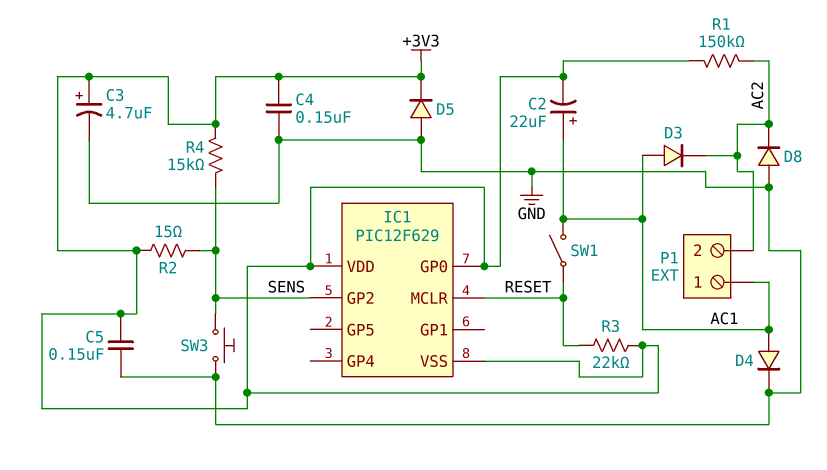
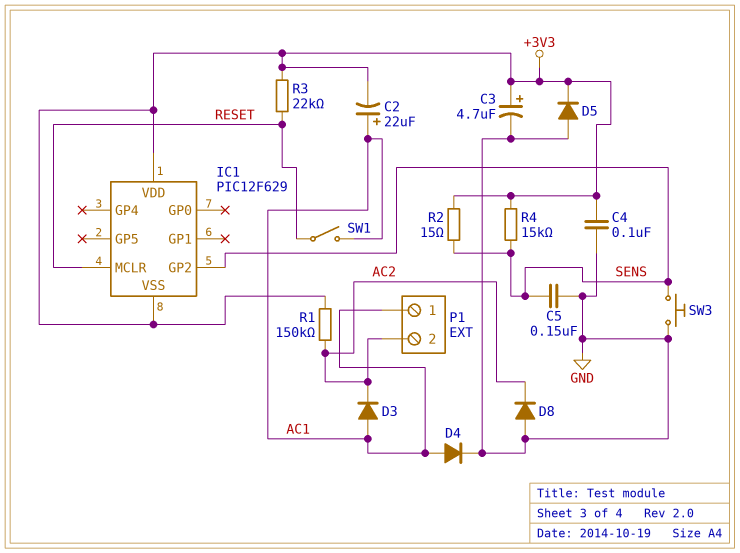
C4: 150nF (+3V3, GND) -> 100nF (+3V3, GND)
C5: 150nF (+3V3, GND) -> 150nF (GND, SENS)
IC1 pin GP0: +3V3 -> none

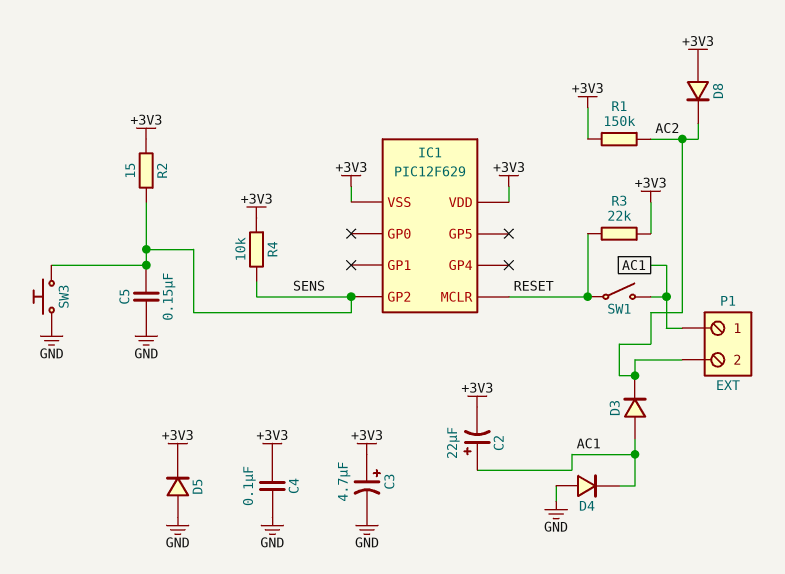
D4: diode (A AC1, K GND) -> diode (A GND, K AC1)
D8: diode (A GND, K AC2) -> diode (A +3V3, K AC2)
R4: 15k (+3V3, SENS) -> 10k (+3V3, SENS)

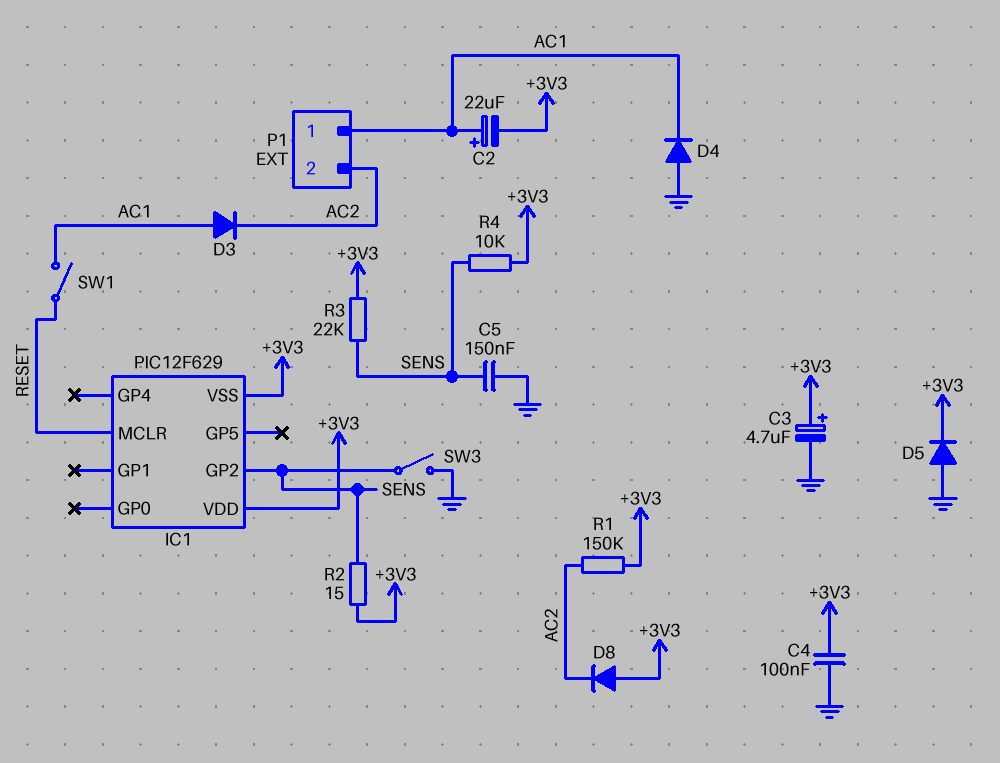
R3: 22k (+3V3, RESET) -> 22k (+3V3, SENS)
SW3: button (GND, SENS) -> switch (GND, SENS)

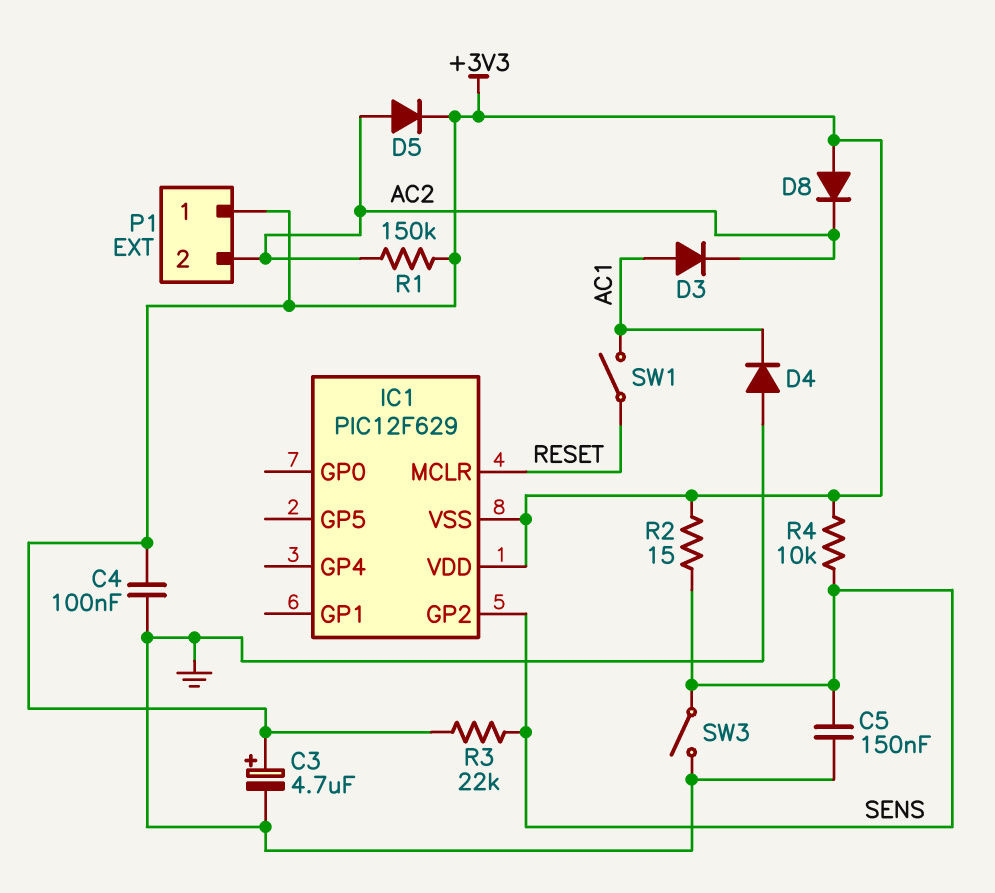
C2: 22uF (plus AC1, minus +3V3) -> none
D5: diode (A GND, K +3V3) -> diode (A AC2, K +3V3)
P1 pin 1: AC1 -> +3V3

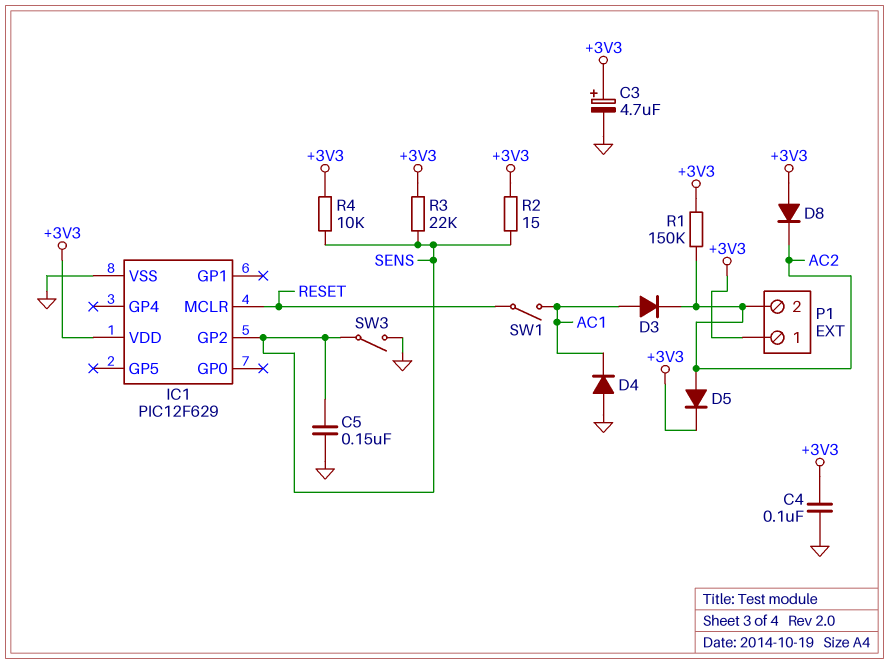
IC1 pin VSS: +3V3 -> GND

